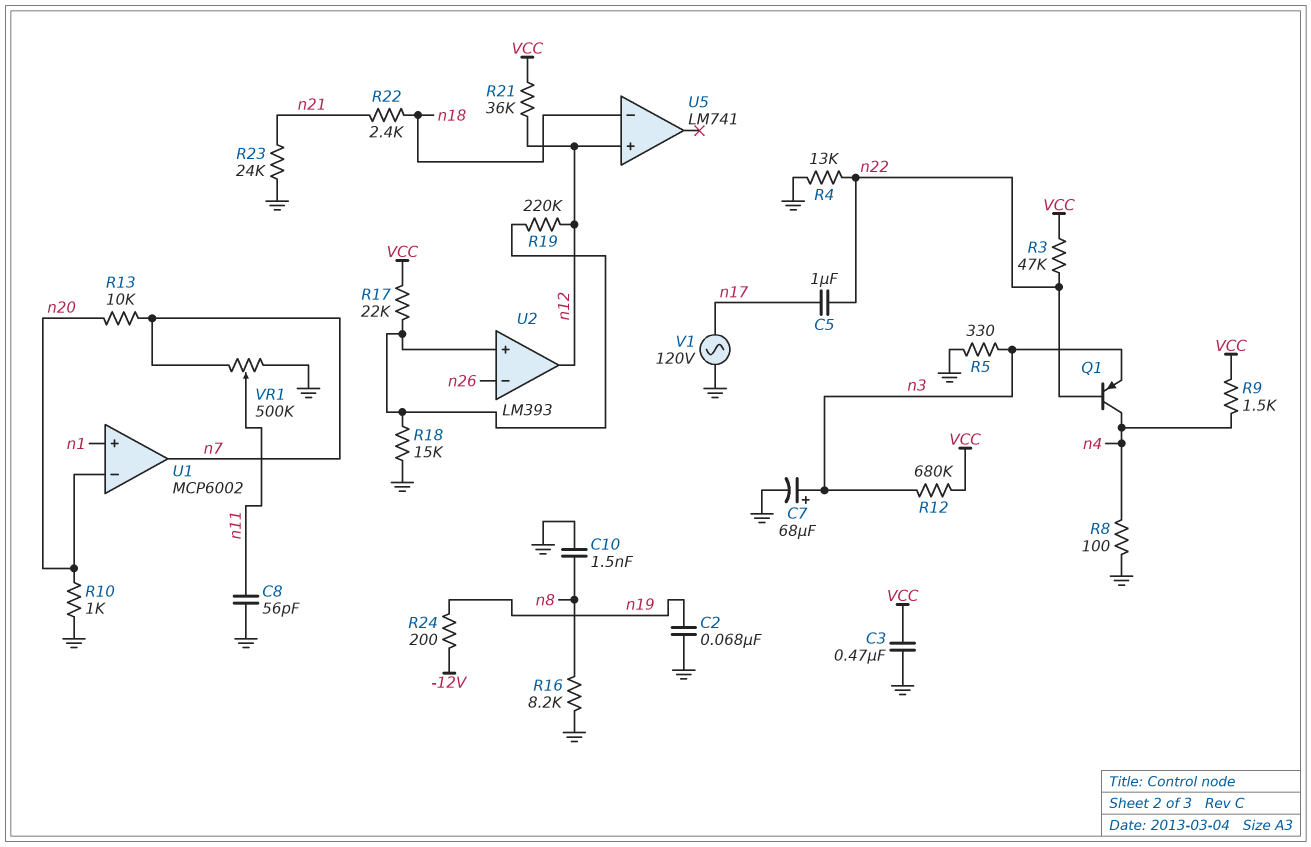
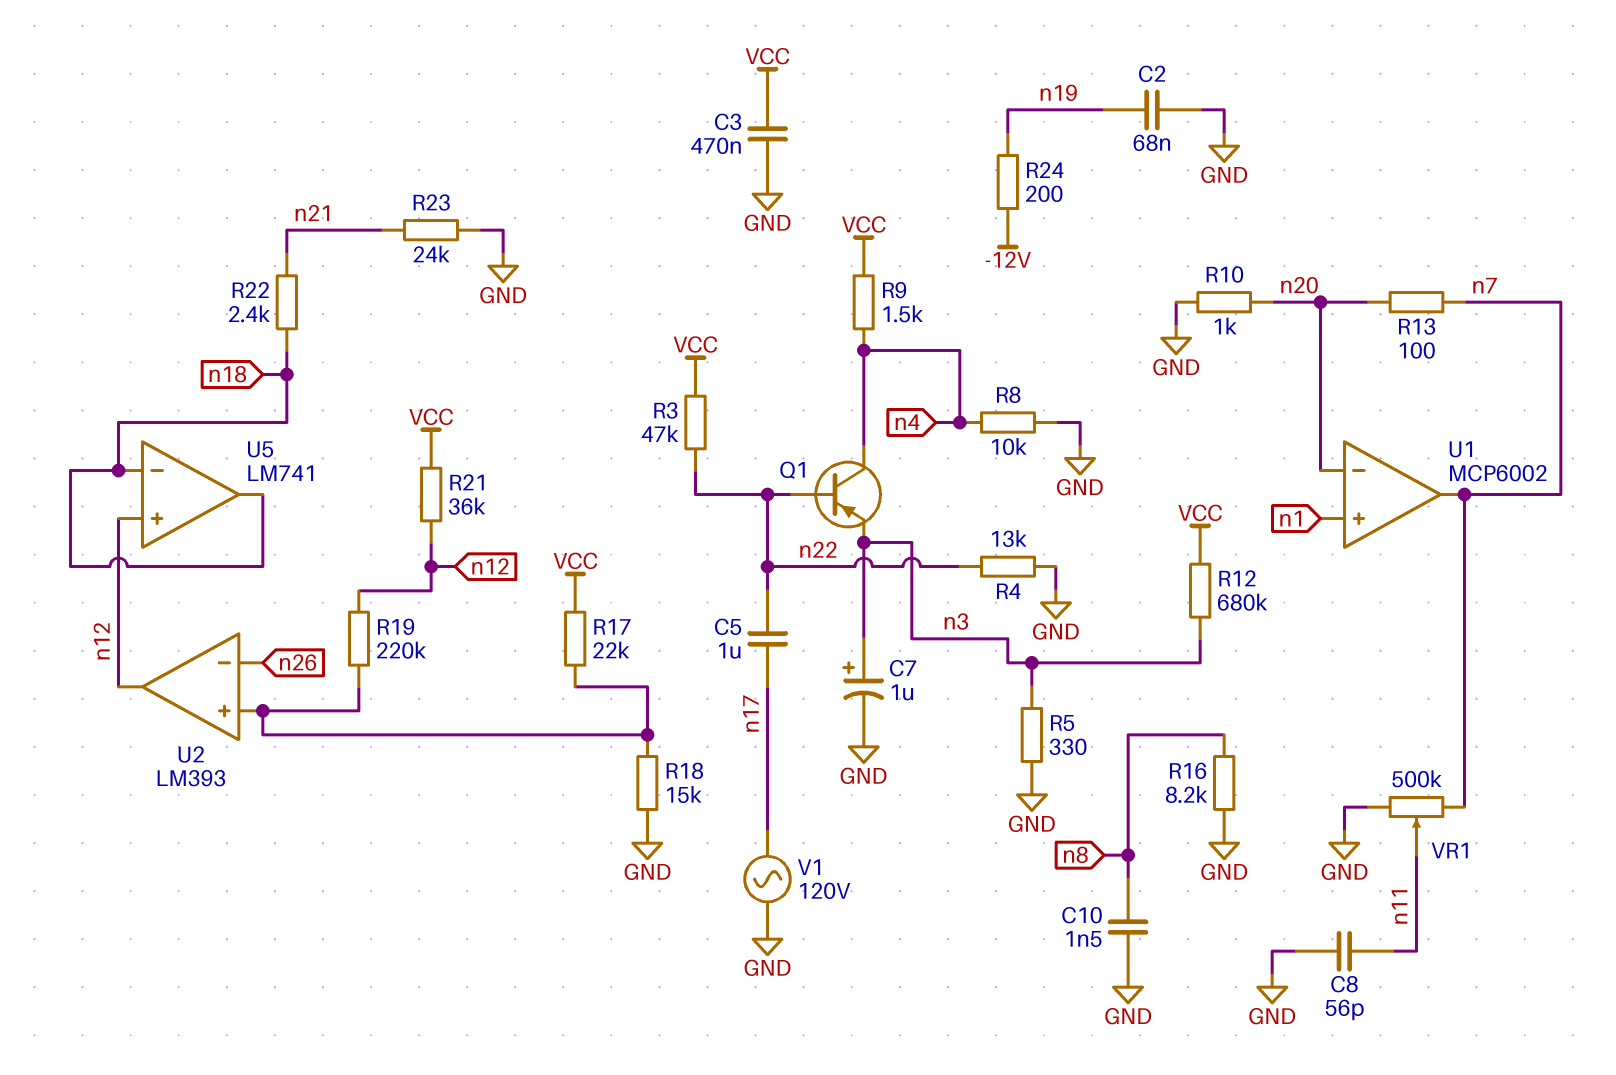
C7: 68uF (plus n3, minus GND) -> 1uF (plus n3, minus GND)
R8: 100 (GND, n4) -> 10k (GND, n4)
R13: 10k (n7, n20) -> 100 (n7, n20)
U5 pin out: none -> n18

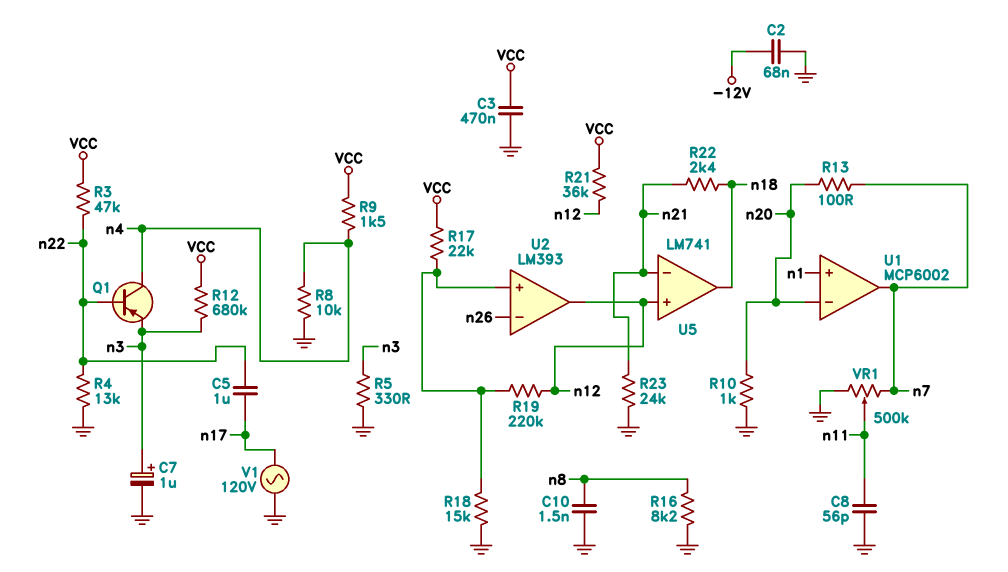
C2: 68nF (GND, n19) -> 68nF (-12V, GND)
R24: 200 (-12V, n19) -> none
U5 pin in-: n18 -> n21

